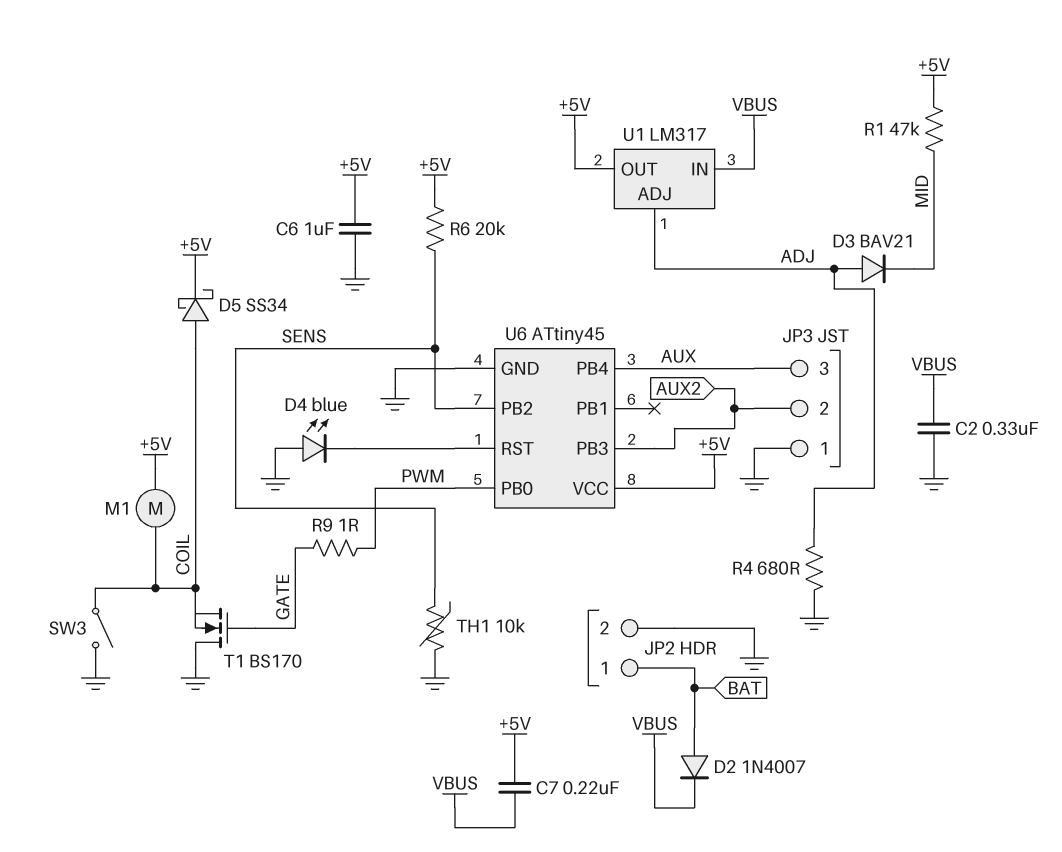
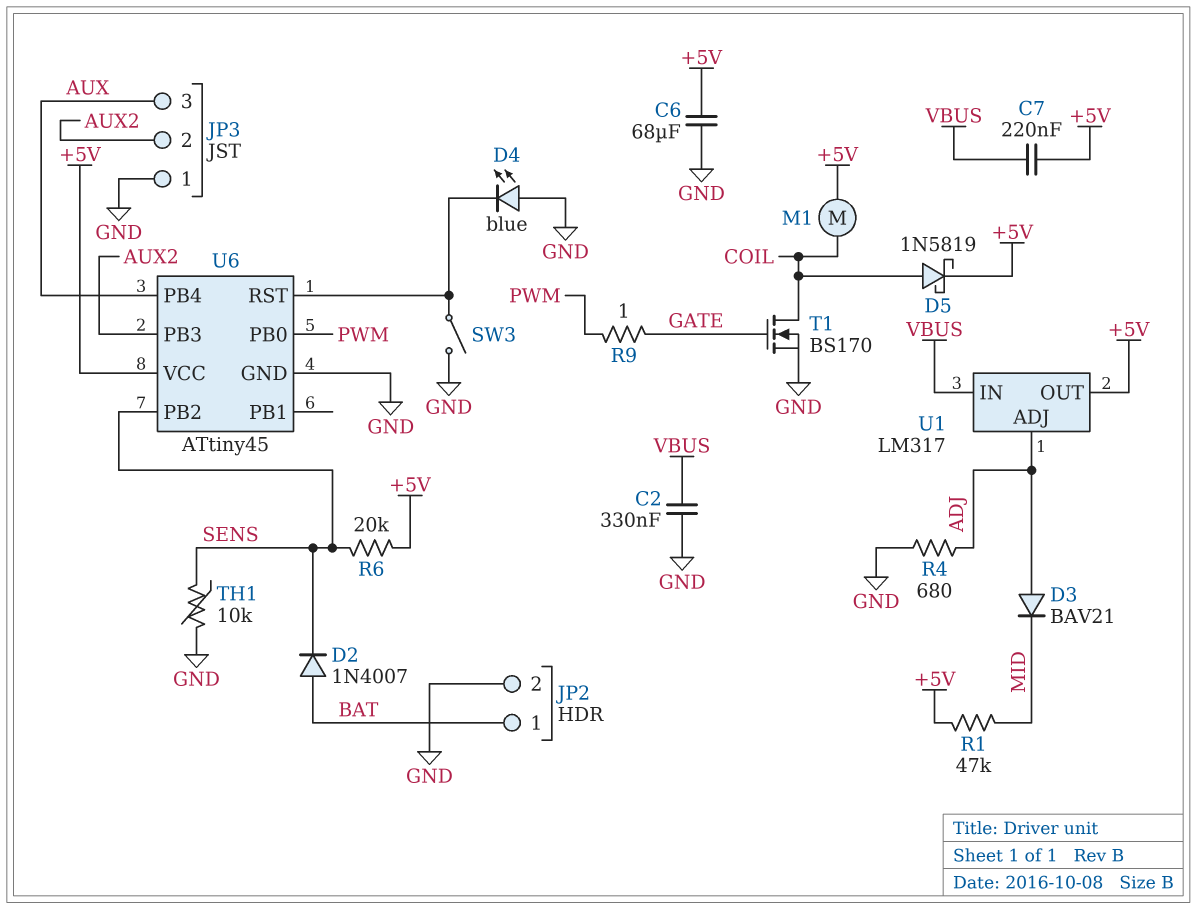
C6: 1uF (+5V, GND) -> 68uF (+5V, GND)
D2: diode 1N4007 (A BAT, K VBUS) -> diode 1N4007 (A BAT, K SENS)
D5: schottky SS34 (A COIL, K +5V) -> schottky 1N5819 (A COIL, K +5V)
SW3: switch (COIL, GND) -> switch (GND, U6/RST)
T1: NMOS BS170 (G GATE, D GND, S COIL) -> NMOS BS170 (G GATE, D COIL, S GND)

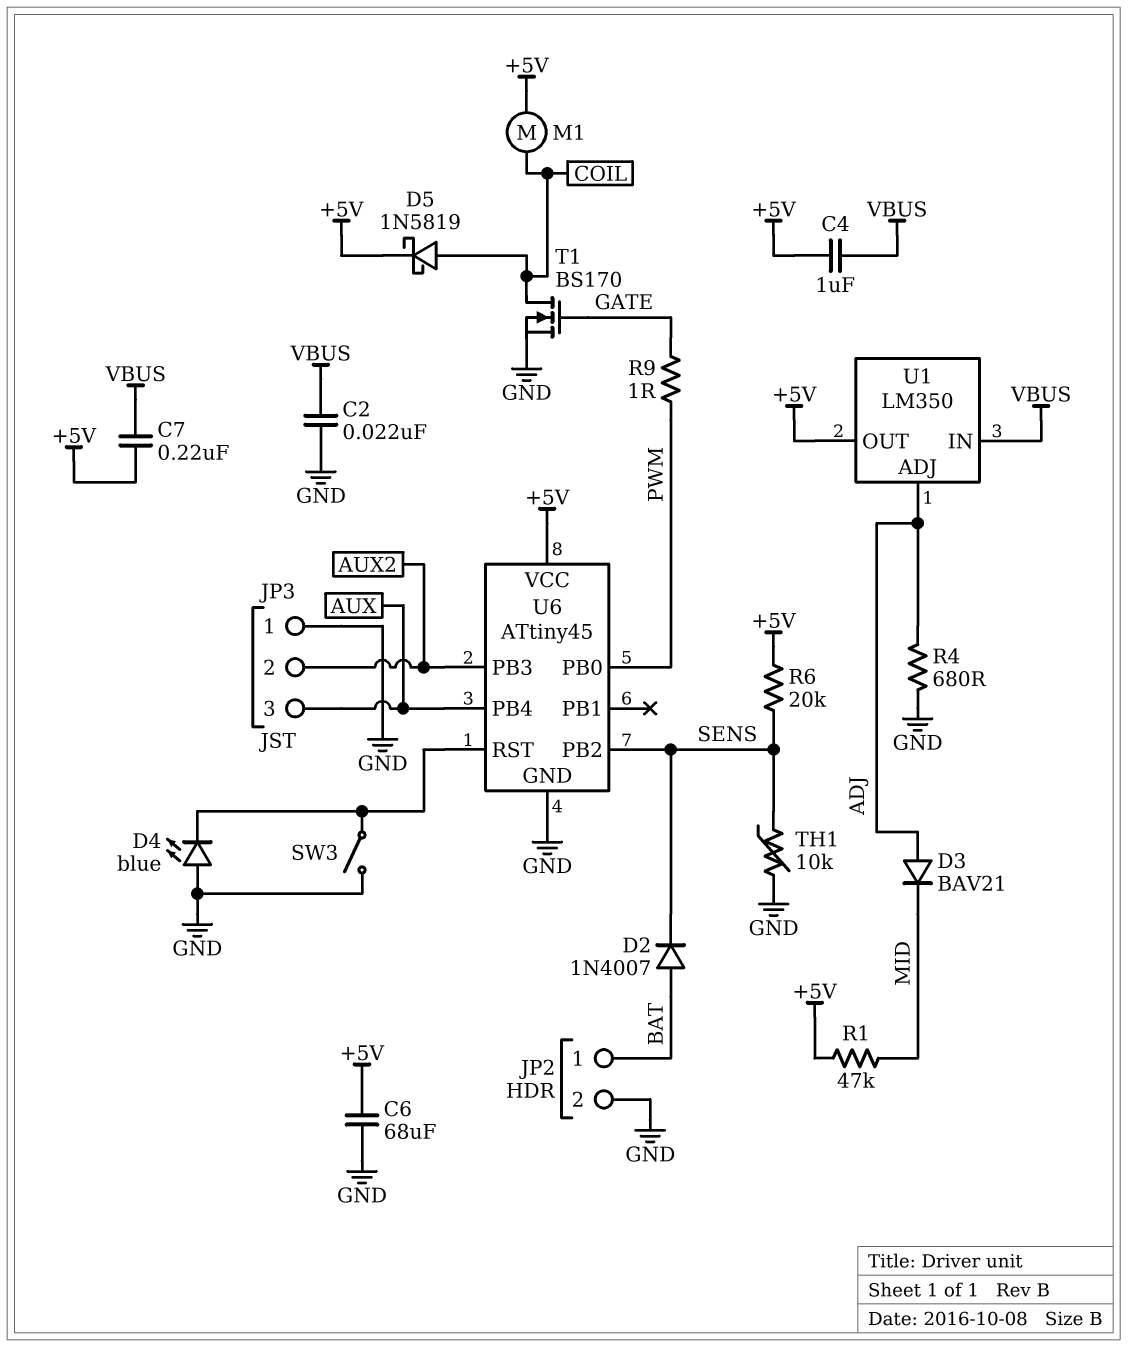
C2: 330nF (GND, VBUS) -> 22nF (GND, VBUS)
C4: none -> 1uF (+5V, VBUS)
U1: LM317 -> LM350

